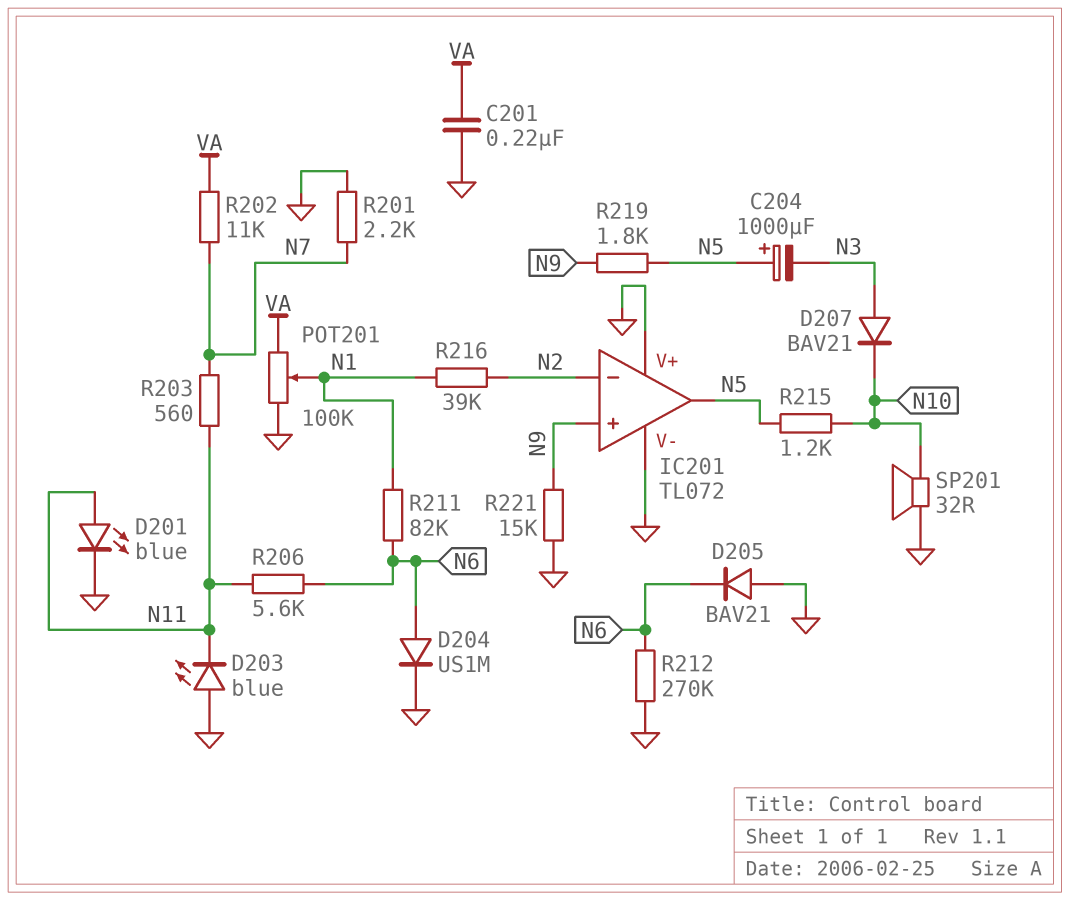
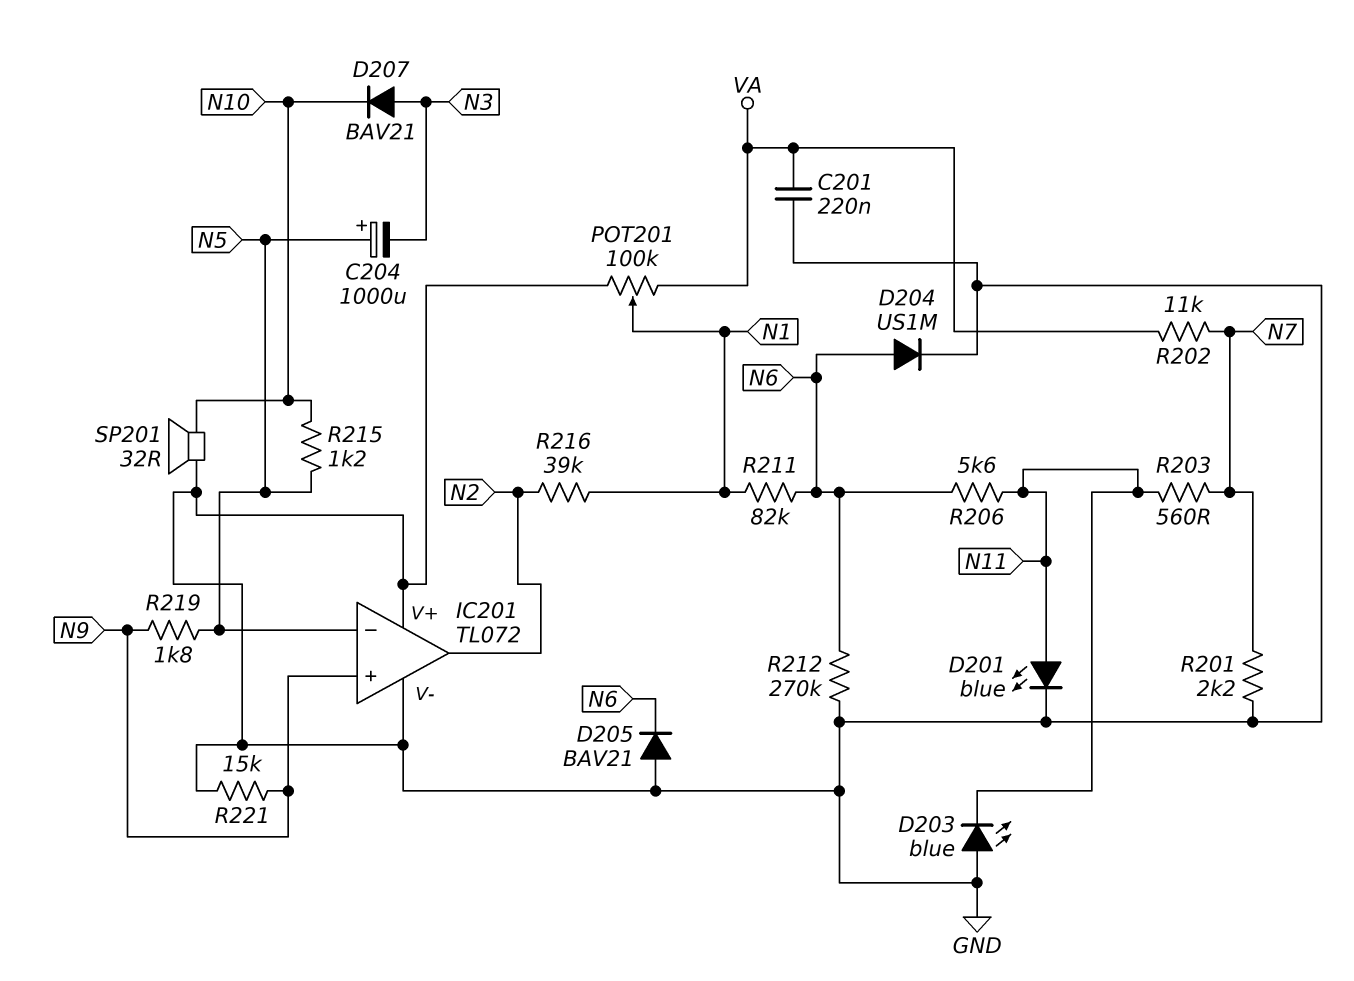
IC201 pin in-: N2 -> N5
IC201 pin out: N5 -> N2

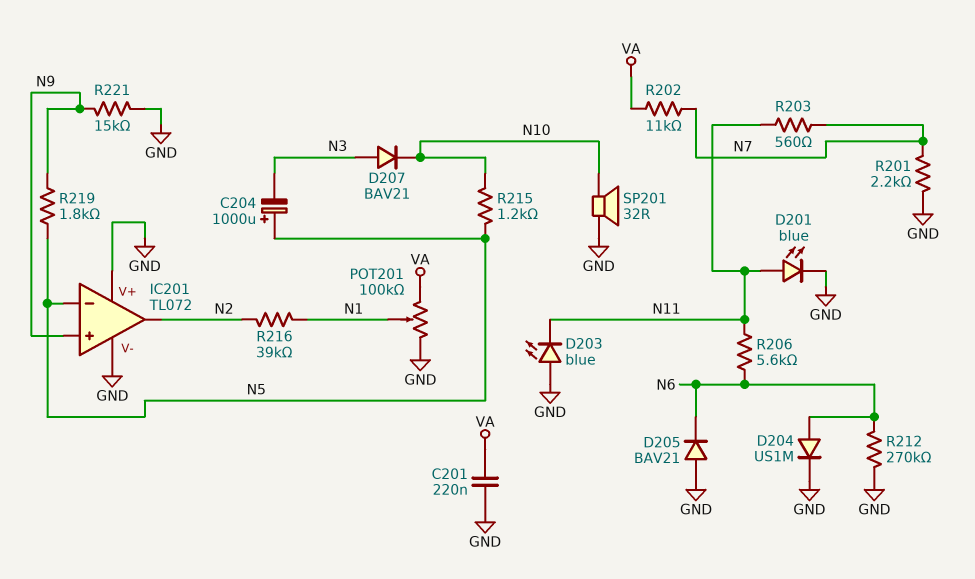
R211: 82k (N1, N6) -> none

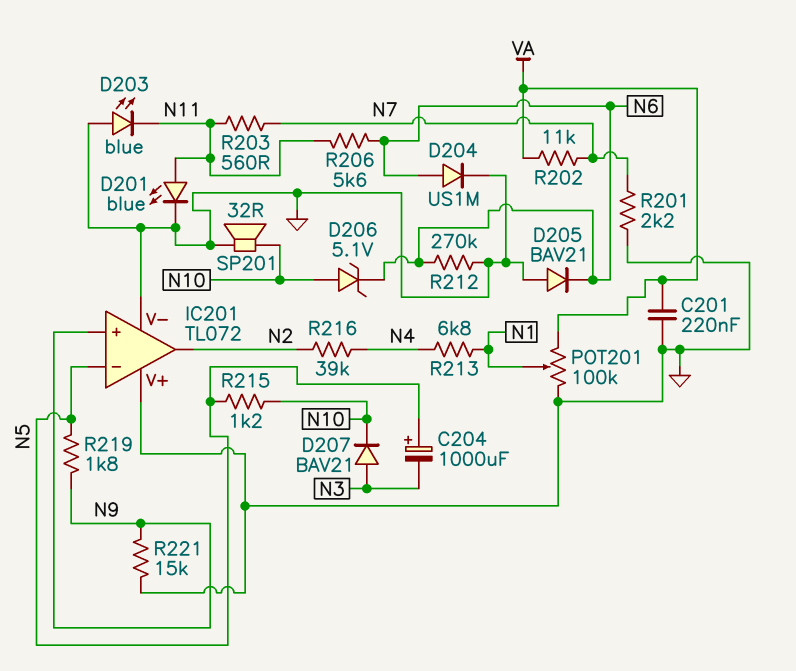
D206: none -> zener 5.1V (A N10, K N6)
R213: none -> 6.8k (N1, N4)
R216: 39k (N1, N2) -> 39k (N2, N4)

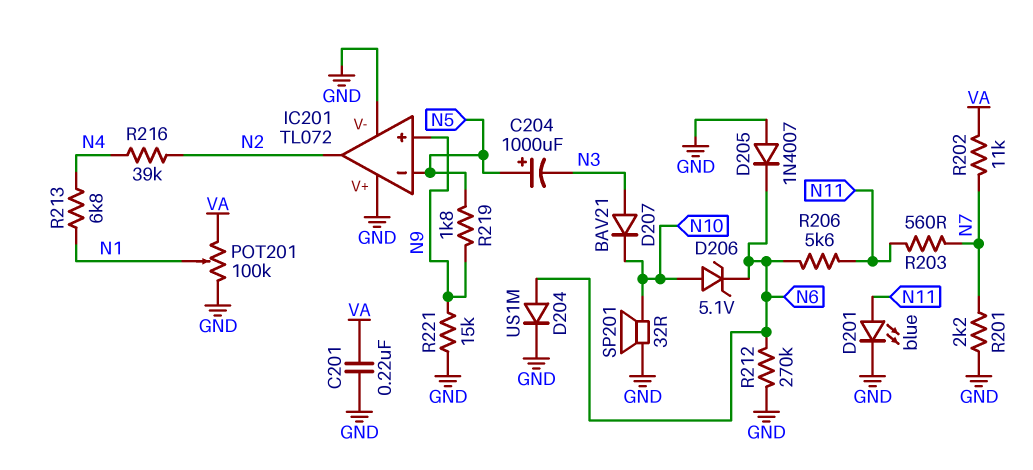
D203: LED blue (A GND, K N11) -> none
D205: diode BAV21 (A GND, K N6) -> diode 1N4007 (A GND, K N6)
R215: 1.2k (N5, N10) -> none

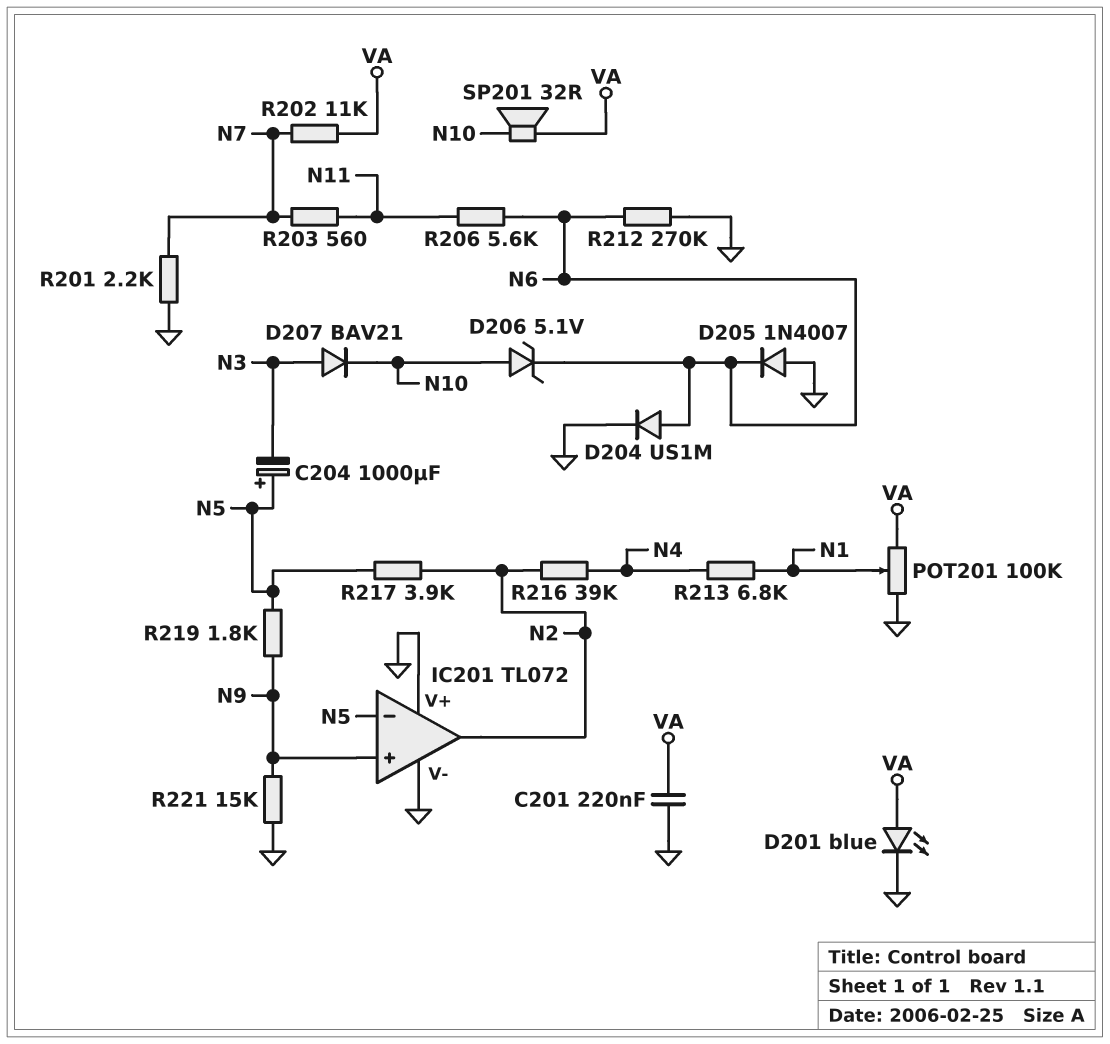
D201: LED blue (A N11, K GND) -> LED blue (A VA, K GND)
R217: none -> 3.9k (N2, N5)
SP201: speaker 32R (GND, N10) -> speaker 32R (N10, VA)

